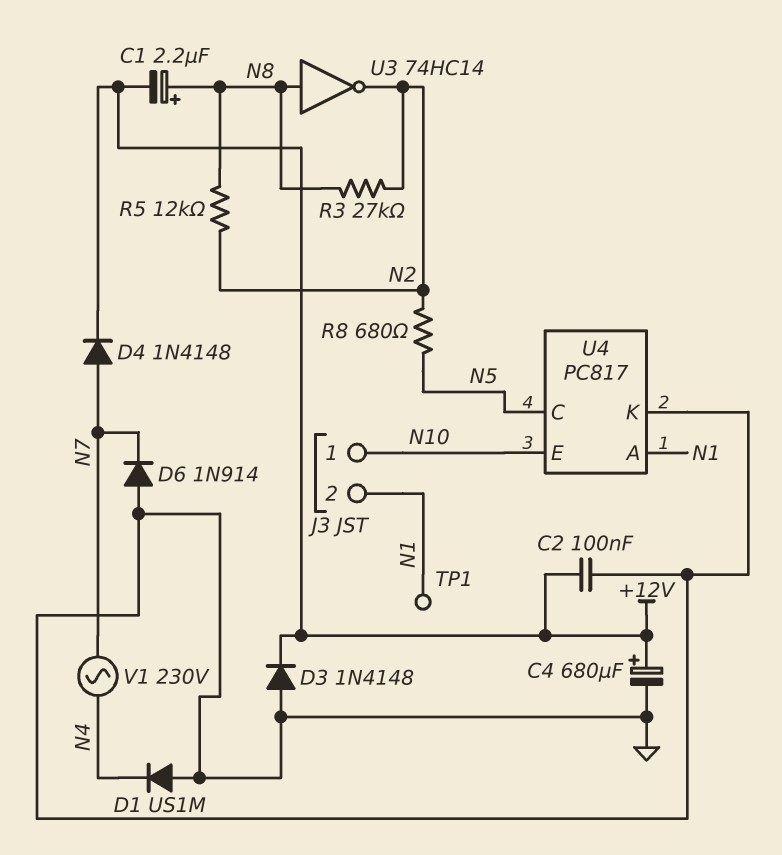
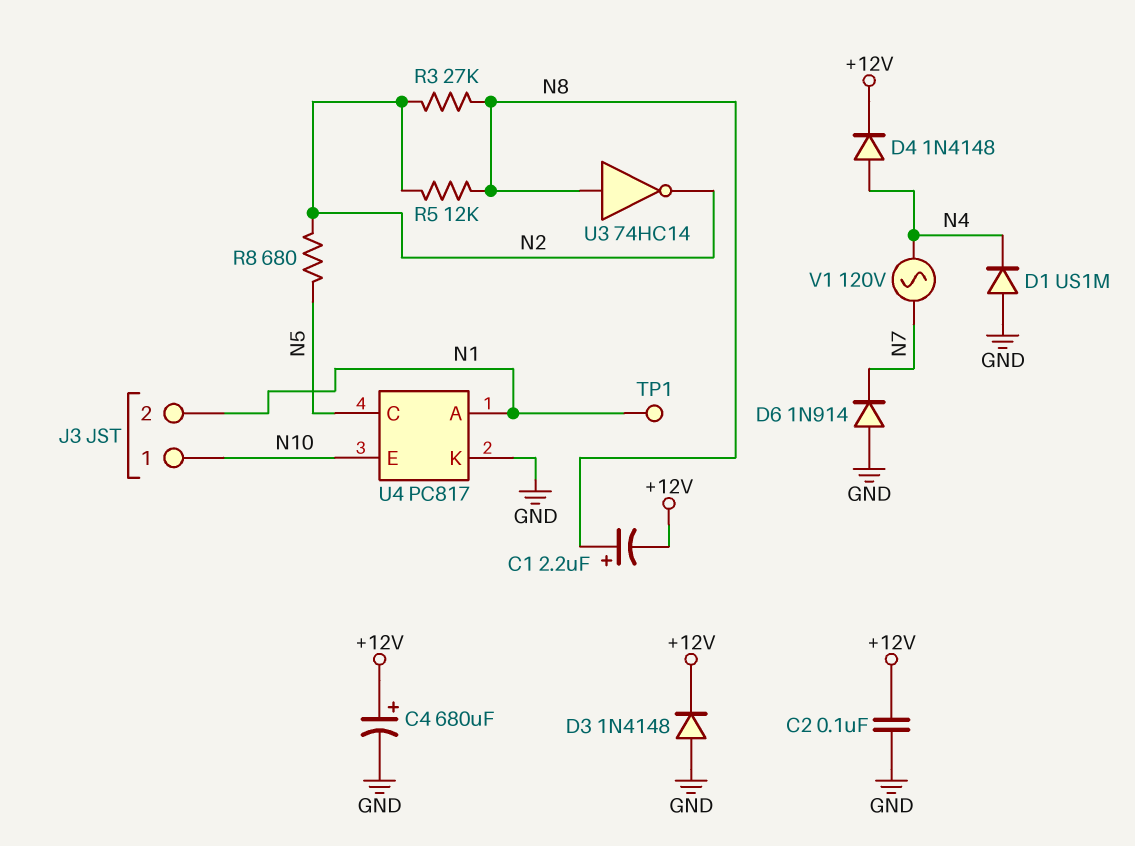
D4: diode 1N4148 (A N7, K +12V) -> diode 1N4148 (A N4, K +12V)
V1: AC 230V (N4, N7) -> AC 120V (N4, N7)

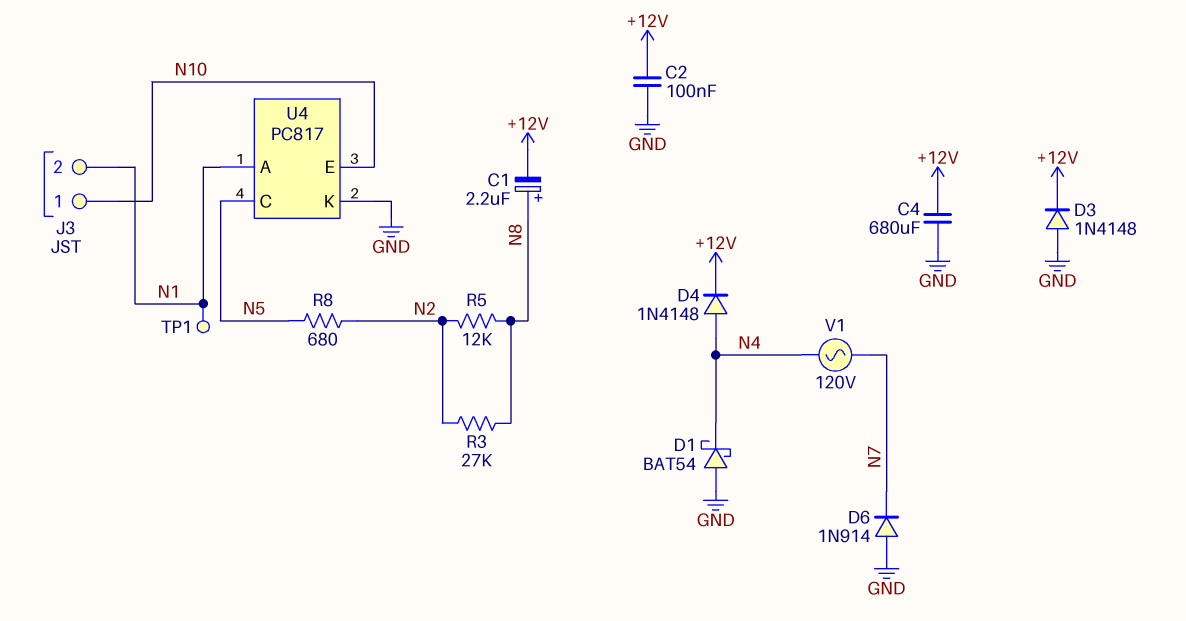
C4: 680uF (plus +12V, minus GND) -> 680uF (+12V, GND)
D1: diode US1M (A GND, K N4) -> schottky BAT54 (A GND, K N4)
U3: NOT 74HC14 (in N8, out N2) -> none

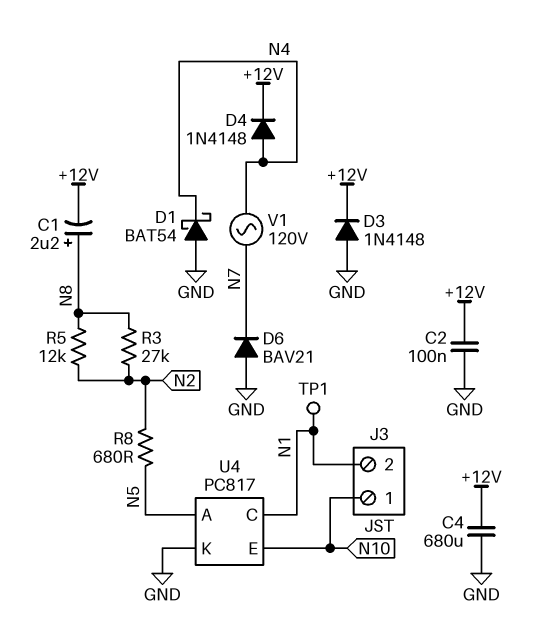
D6: diode 1N914 (A GND, K N7) -> diode BAV21 (A GND, K N7)
U4 pin A: N1 -> N5
U4 pin C: N5 -> N1

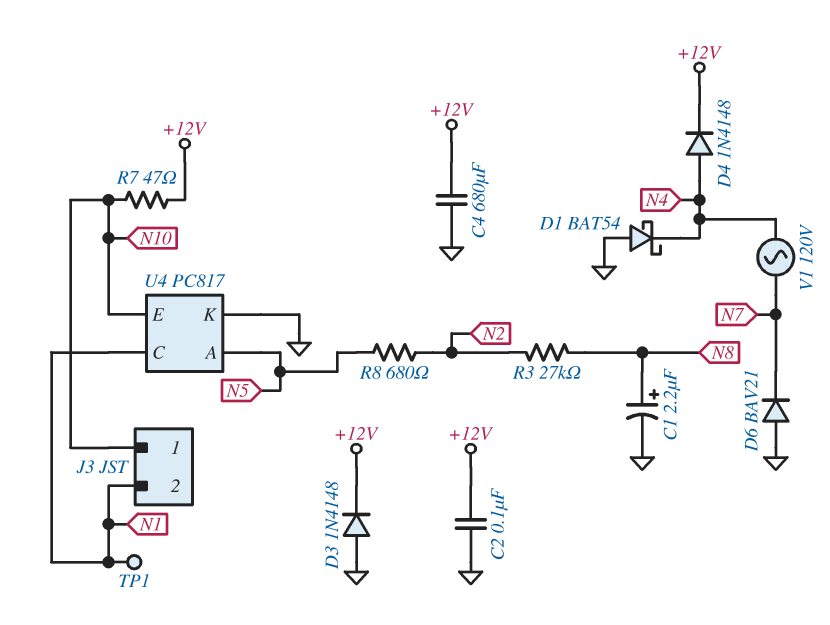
C1: 2.2uF (plus N8, minus +12V) -> 2.2uF (plus N8, minus GND)
R5: 12k (N2, N8) -> none
R7: none -> 47 (+12V, N10)

